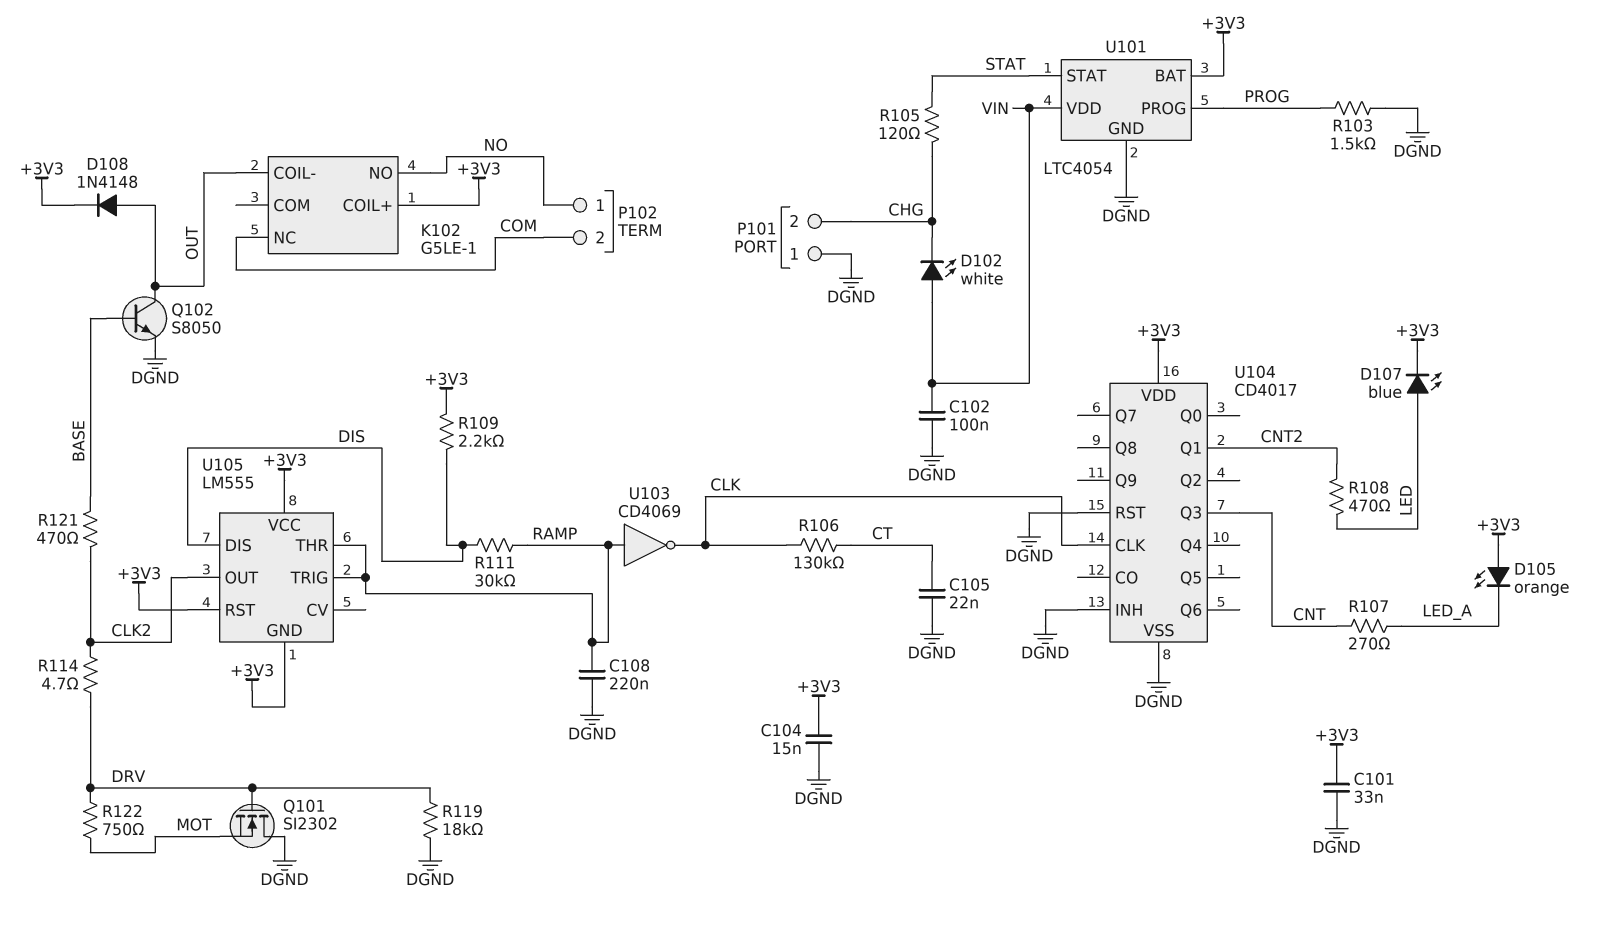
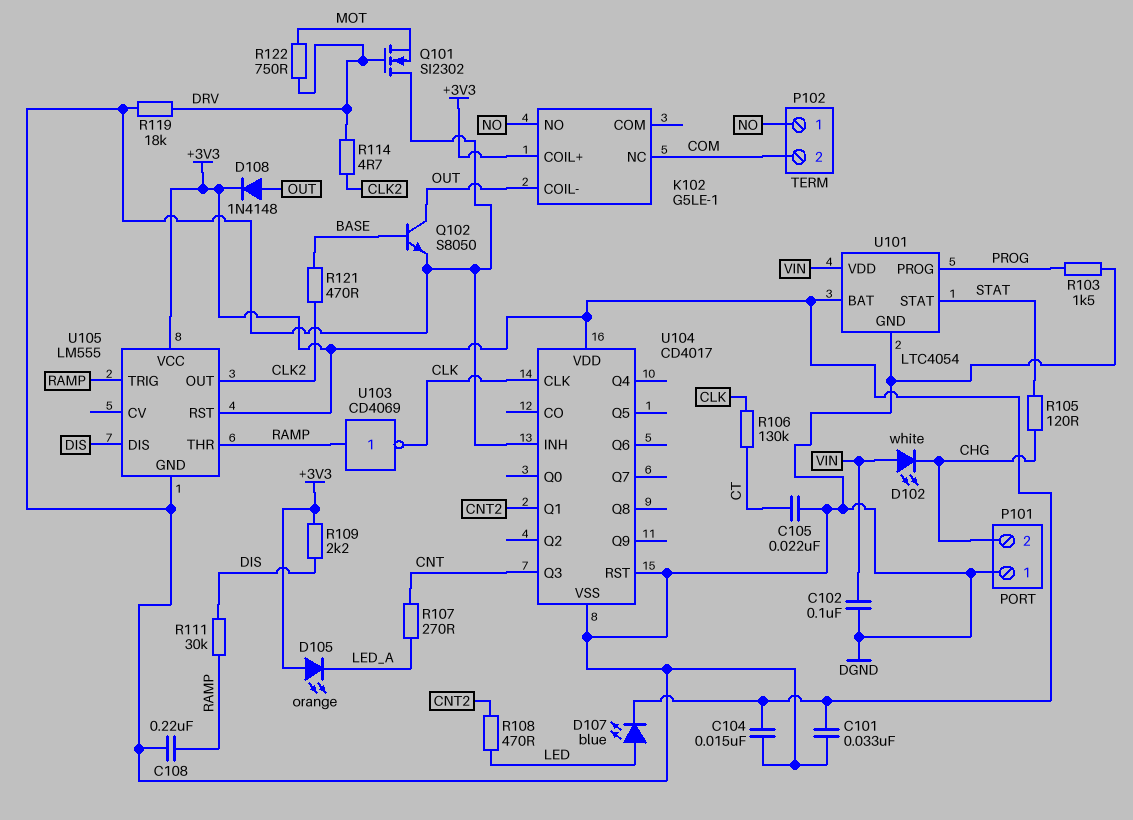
U105 pin GND: +3V3 -> DGND

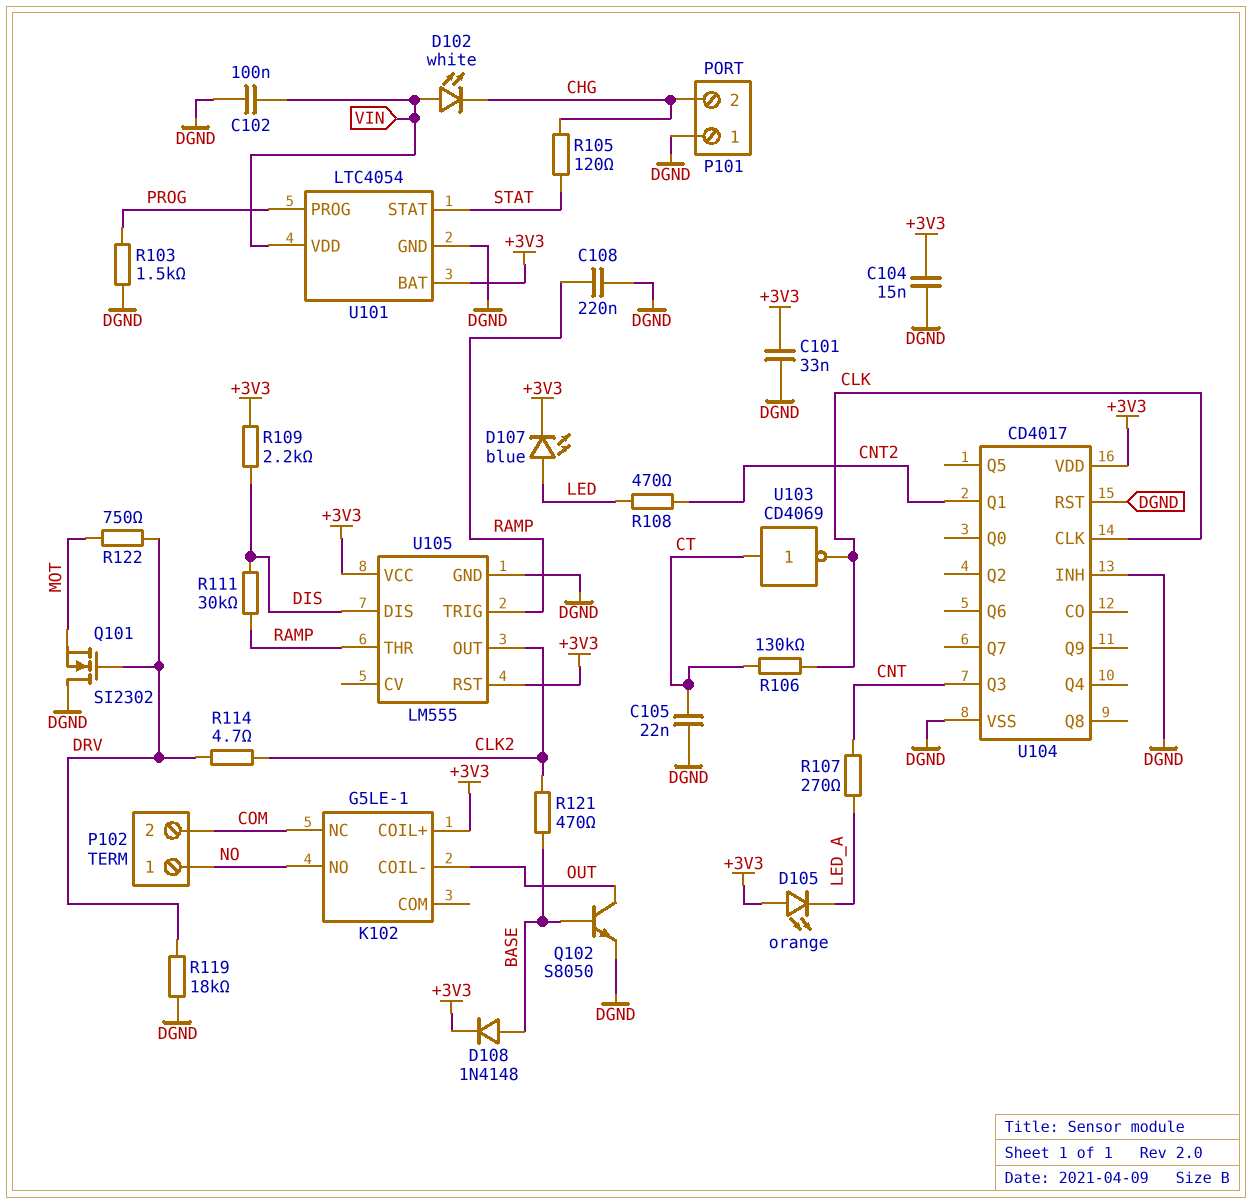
D108: diode 1N4148 (A OUT, K +3V3) -> diode 1N4148 (A BASE, K +3V3)
U103: NOT CD4069 (in RAMP, out CLK) -> NOT CD4069 (in CT, out CLK)

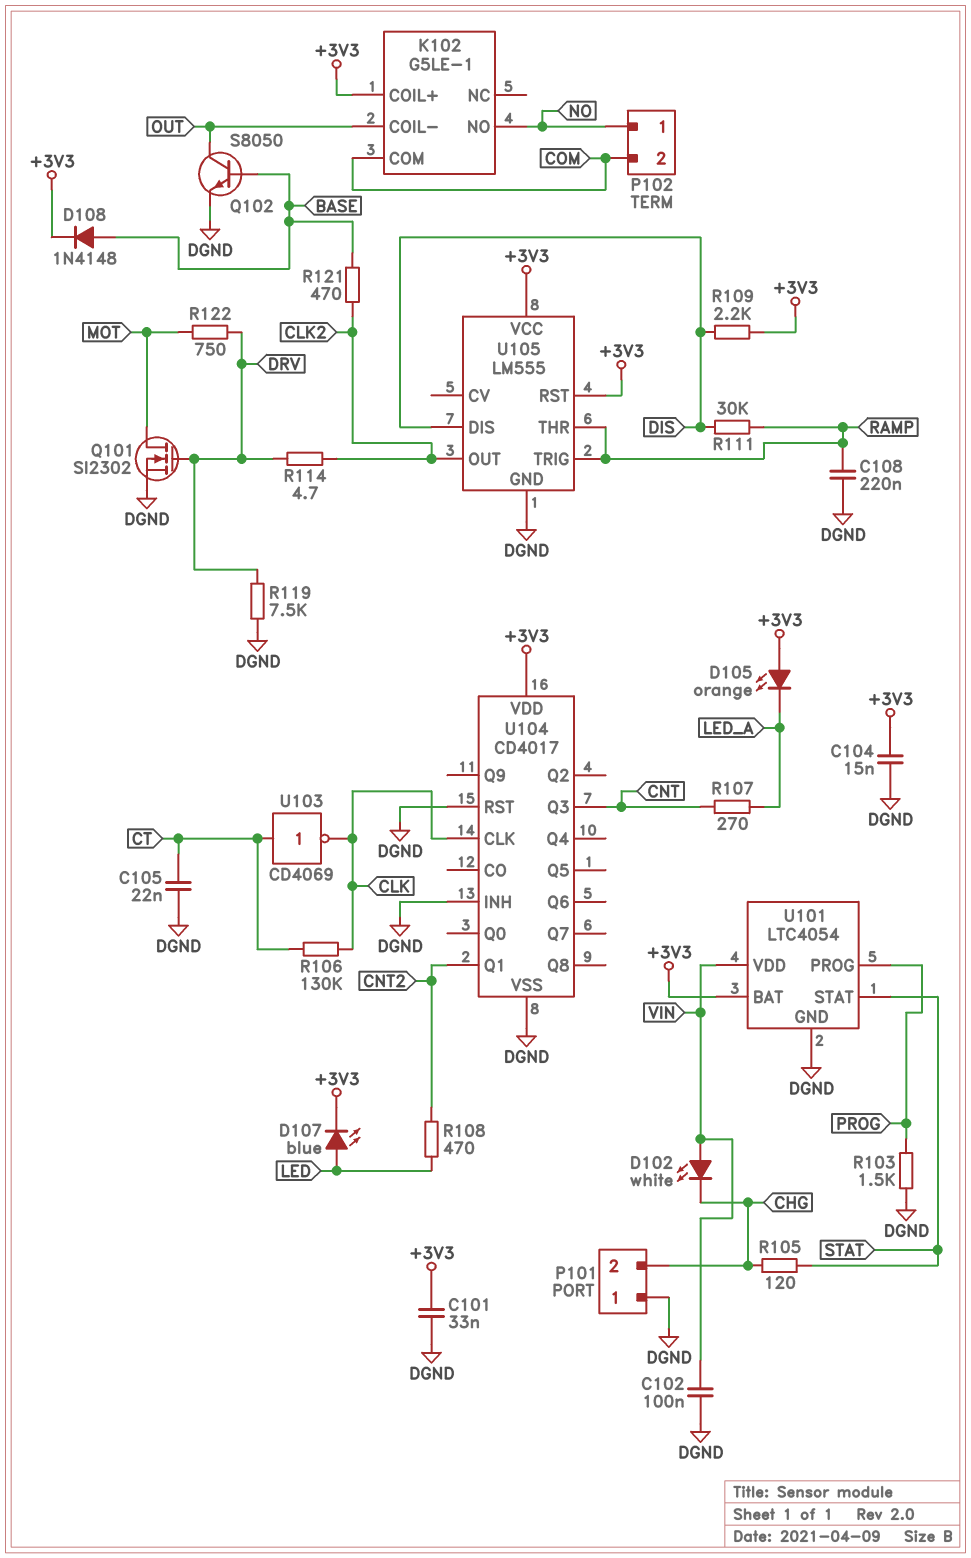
K102 pin COM: none -> COM
K102 pin NC: COM -> none
Q101: NMOS SI2302 (G DRV, D DGND, S MOT) -> NMOS SI2302 (G DRV, D MOT, S DGND)
R119: 18k (DGND, DRV) -> 7.5k (DGND, DRV)

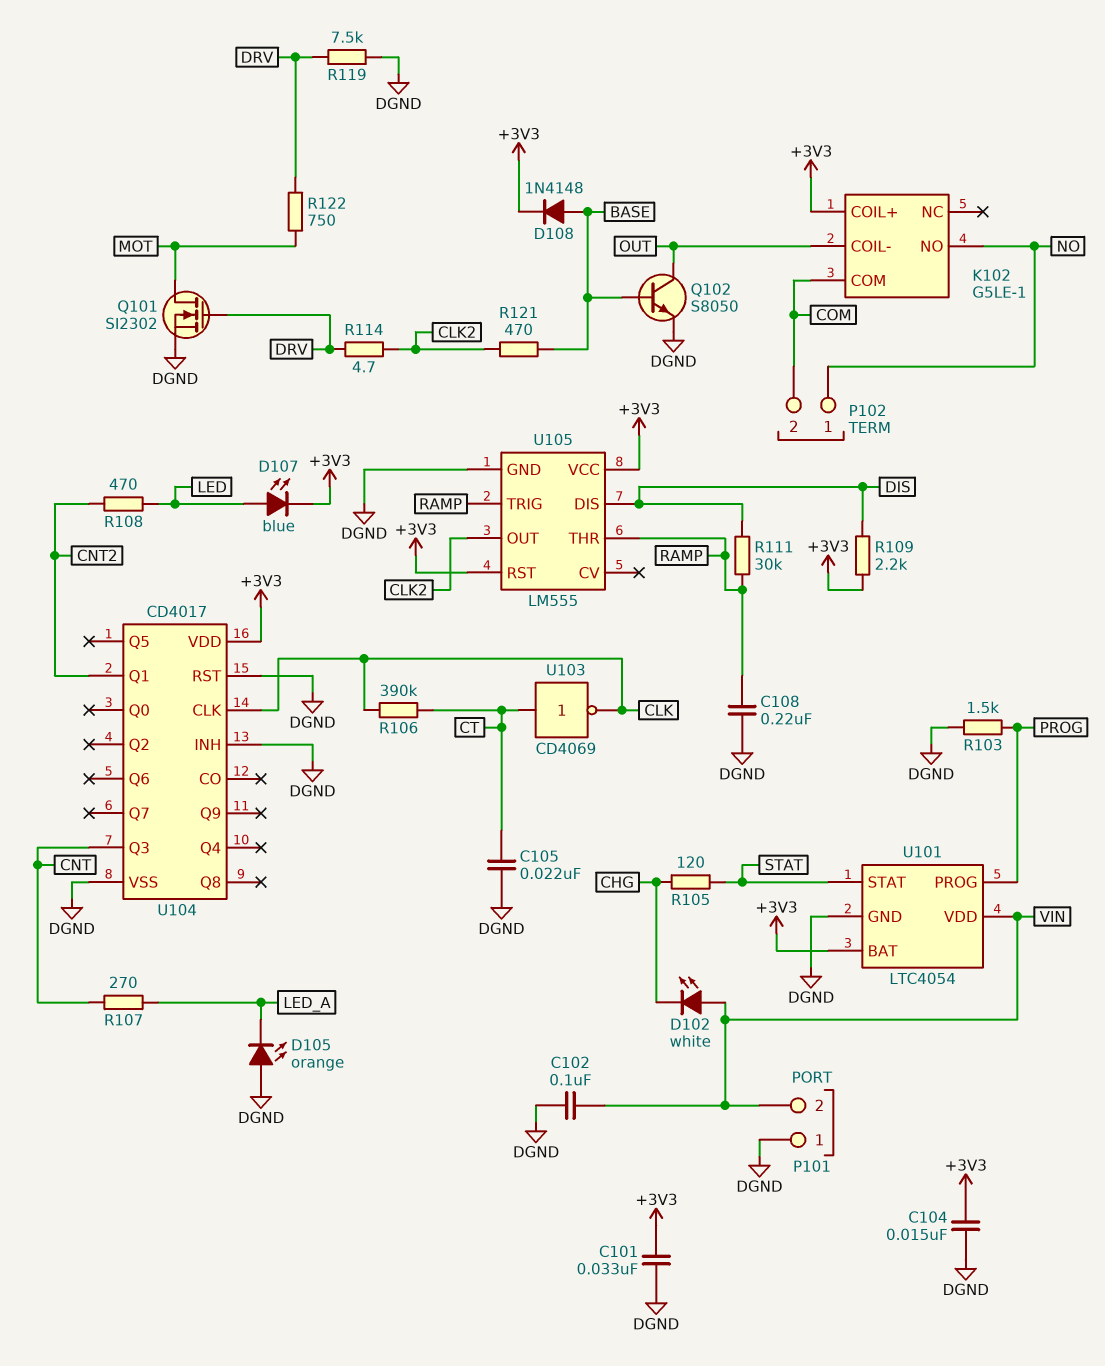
D105: LED orange (A +3V3, K LED_A) -> LED orange (A DGND, K LED_A)
P101 pin 2: CHG -> VIN
R106: 130k (CLK, CT) -> 390k (CLK, CT)

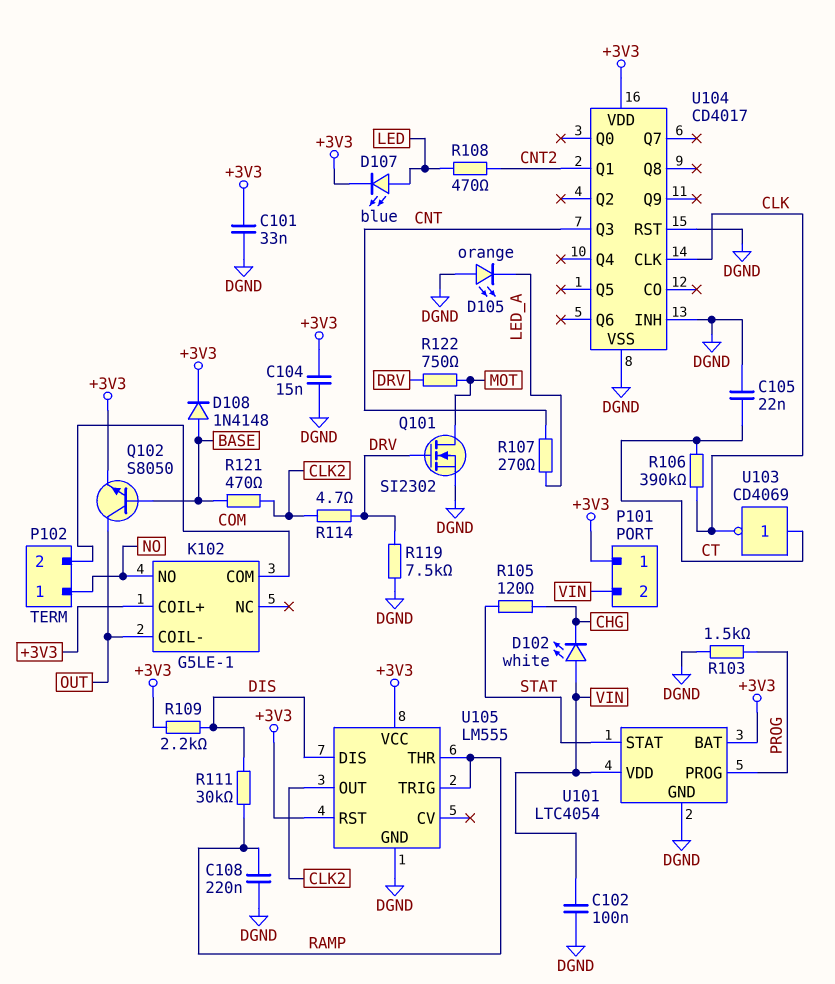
P101 pin 1: DGND -> +3V3
Q102: NPN S8050 (B BASE, C OUT, E DGND) -> NPN S8050 (B BASE, C OUT, E +3V3)

